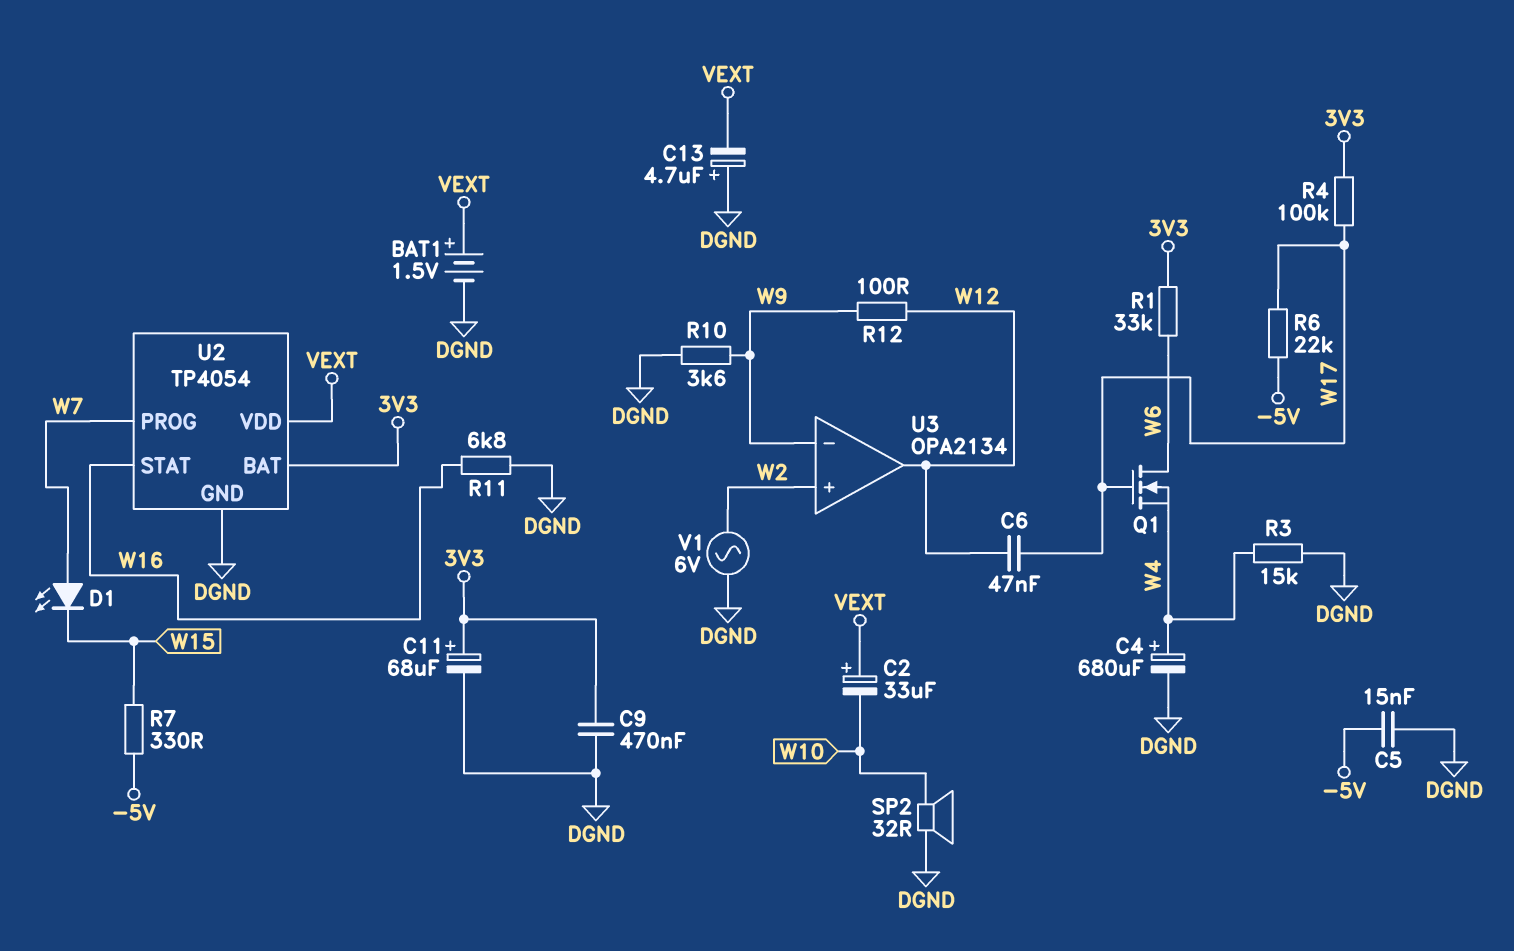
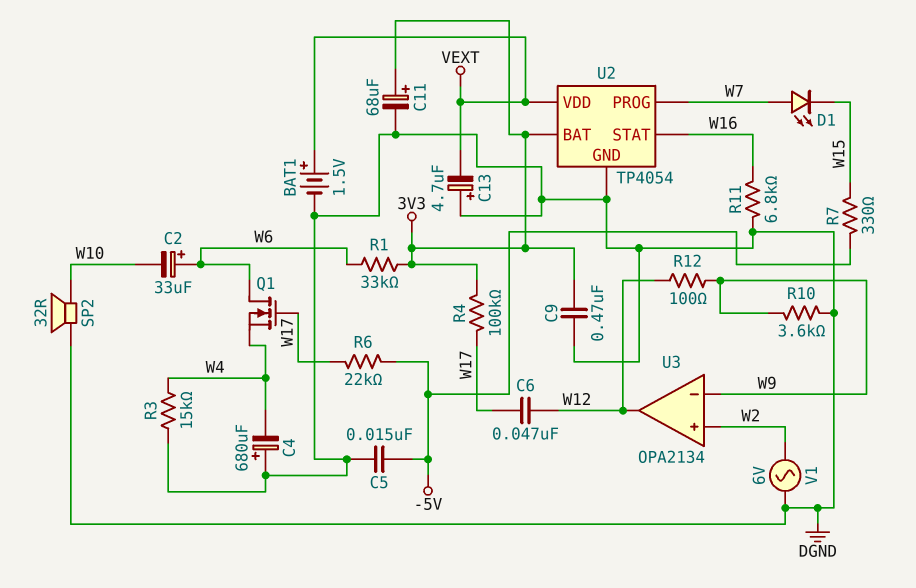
C2: 33uF (plus VEXT, minus W10) -> 33uF (plus W6, minus W10)
C4: 680uF (plus W4, minus DGND) -> 680uF (plus DGND, minus W4)

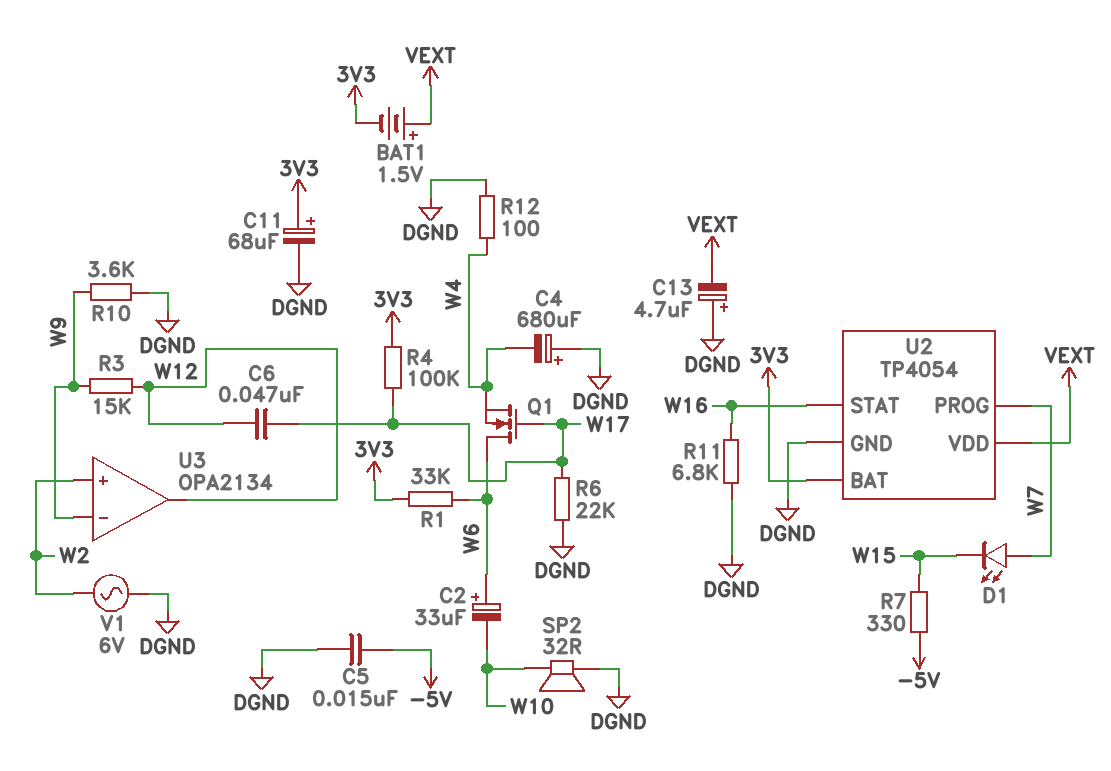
BAT1: 1.5V (plus VEXT, minus DGND) -> 1.5V (plus VEXT, minus 3V3)
C9: 470nF (3V3, DGND) -> none
R3: 15k (DGND, W4) -> 15k (W9, W12)
R6: 22k (-5V, W17) -> 22k (DGND, W17)
R12: 100 (W9, W12) -> 100 (DGND, W4)

